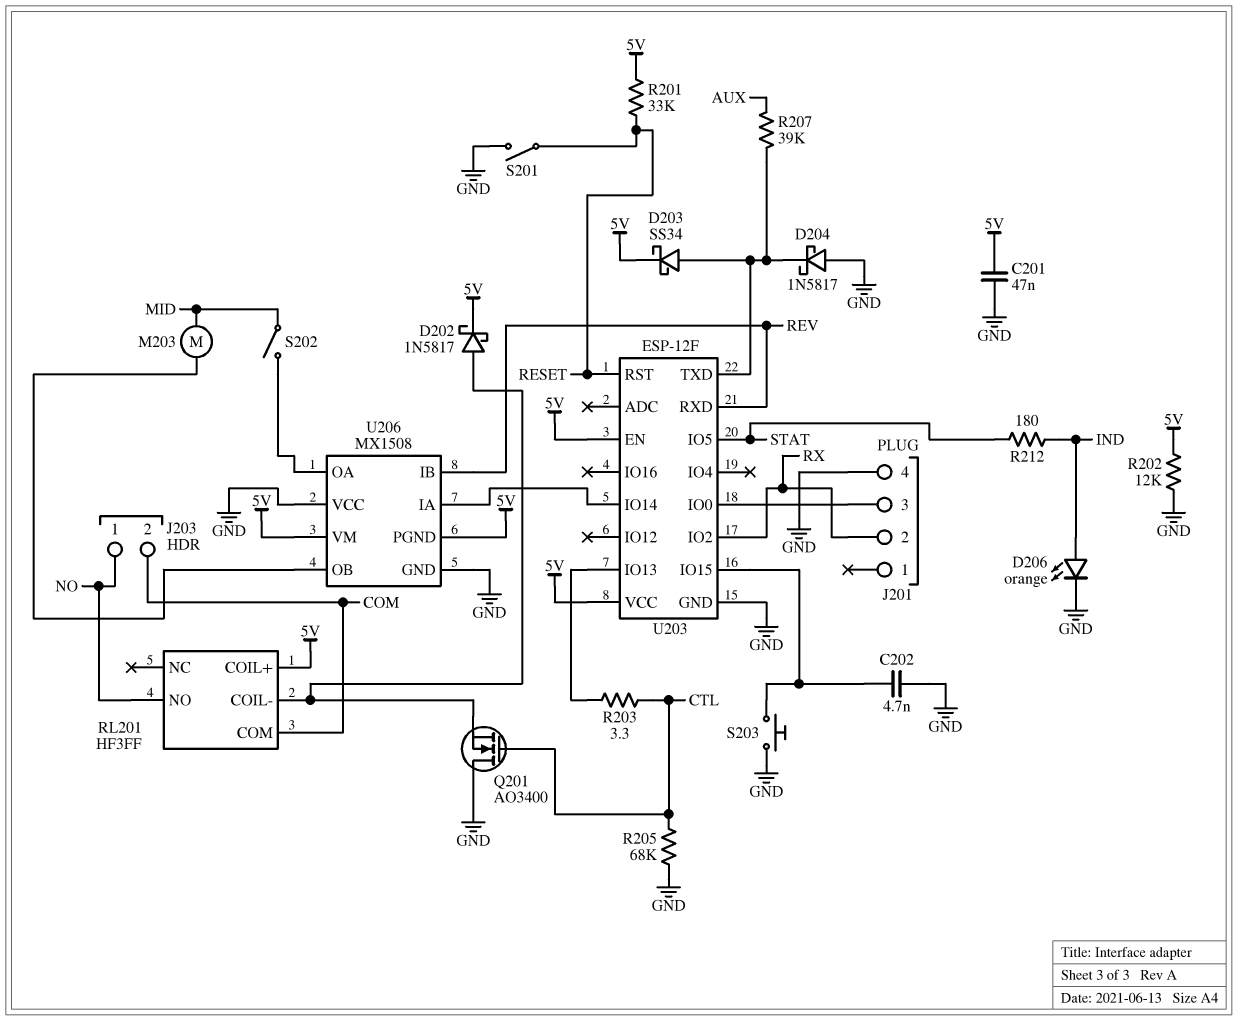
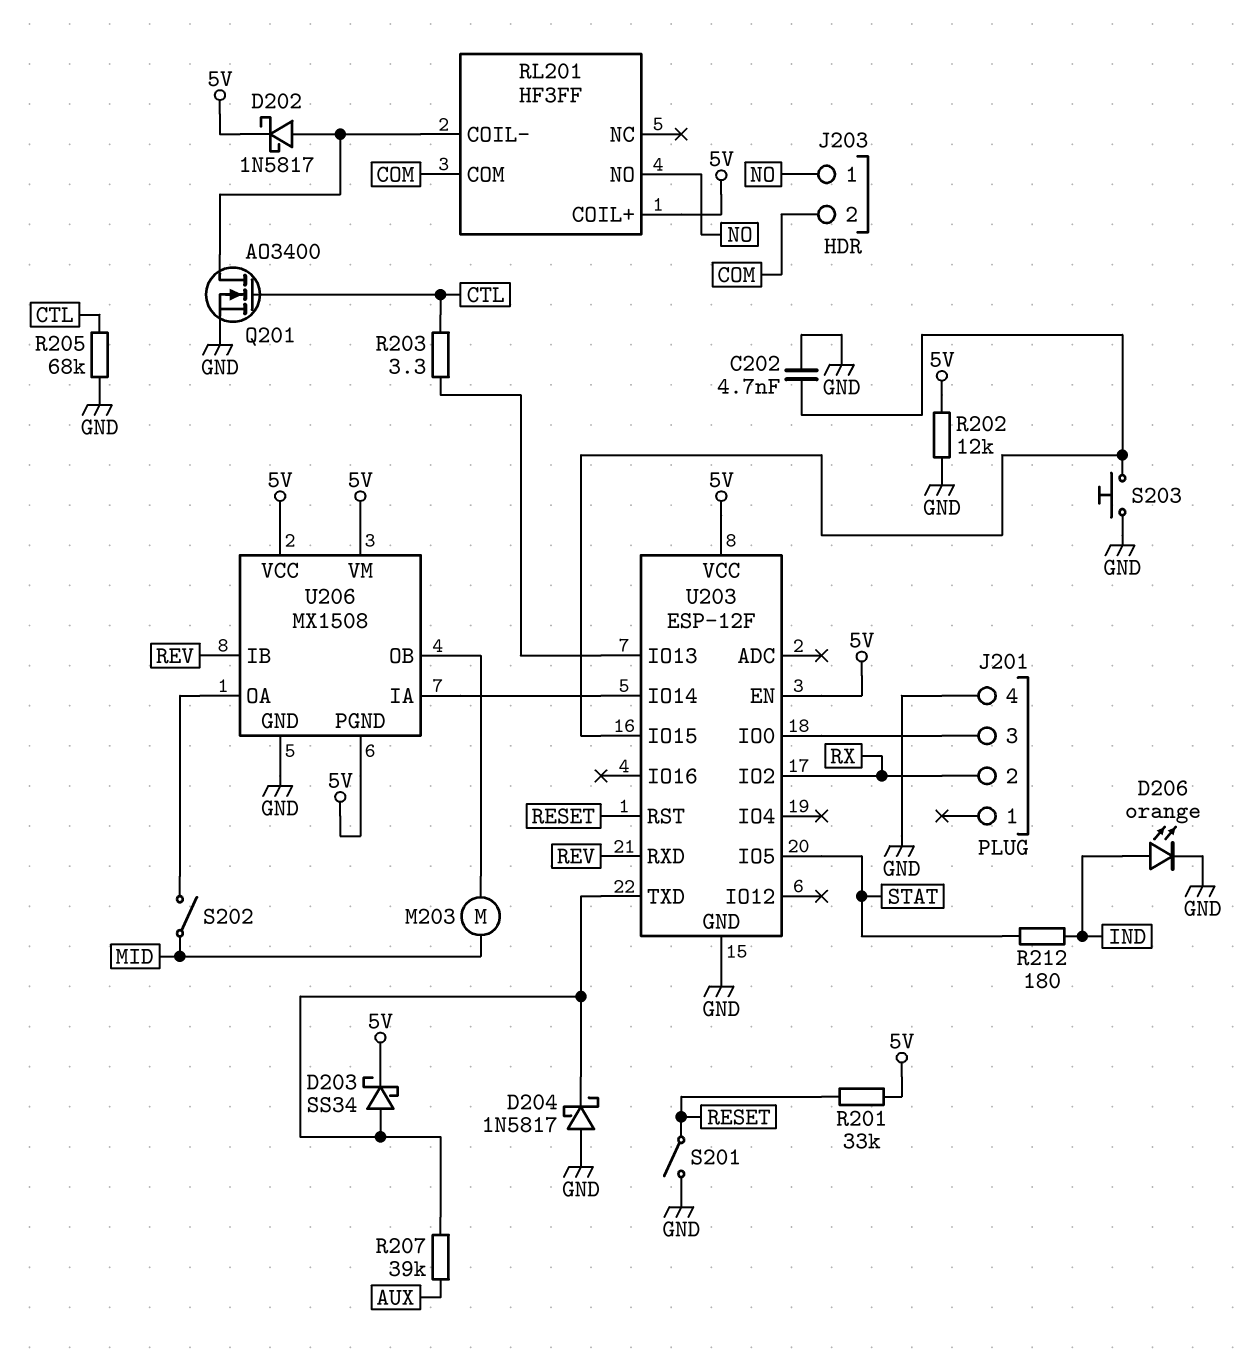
C201: 47nF (5V, GND) -> none
Q201: NMOS AO3400 (G CTL, D GND, S RL201/COIL-) -> NMOS AO3400 (G CTL, D RL201/COIL-, S GND)
U206 pin VCC: GND -> 5V

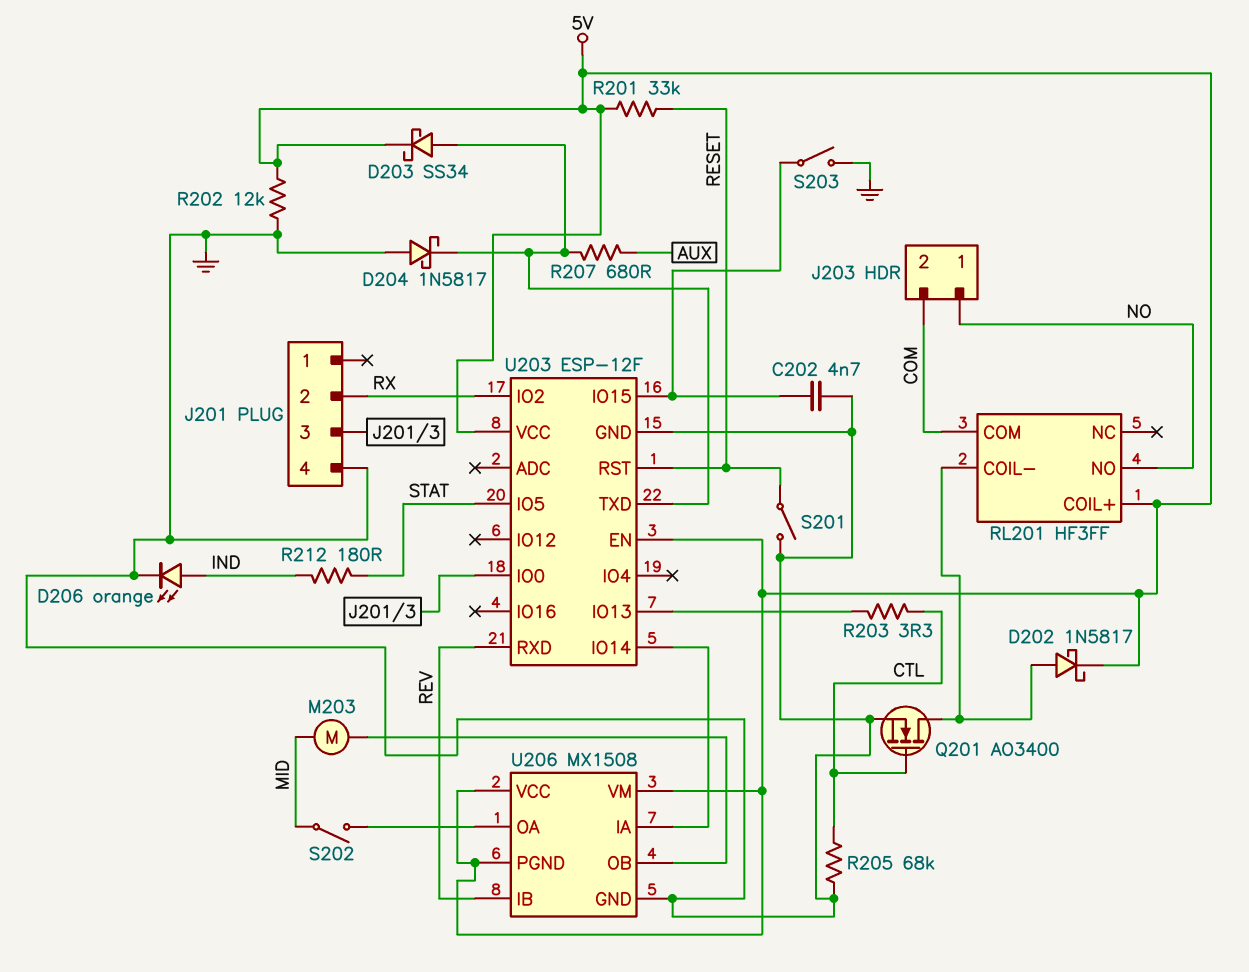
R207: 39k (AUX, U203/TXD) -> 680 (AUX, U203/TXD)
S203: button (GND, U203/IO15) -> switch (GND, U203/IO15)

